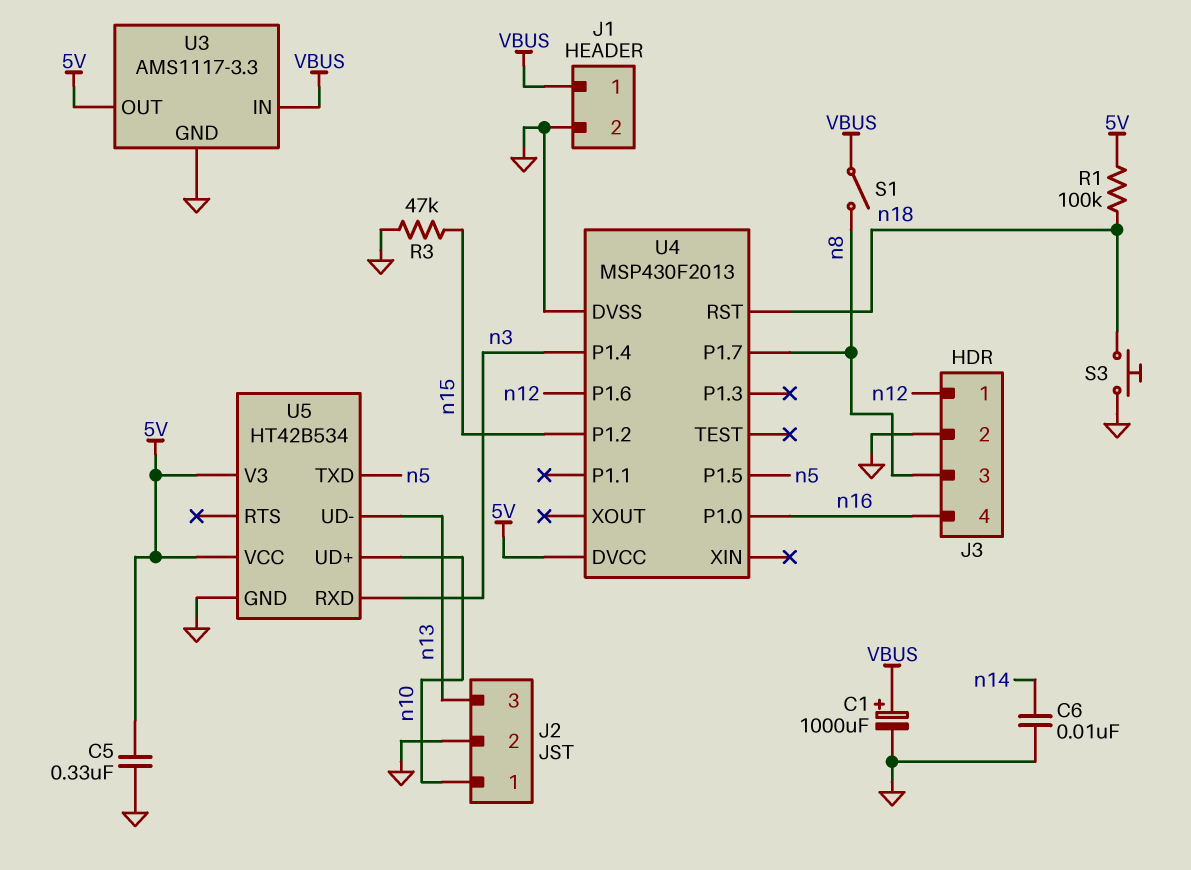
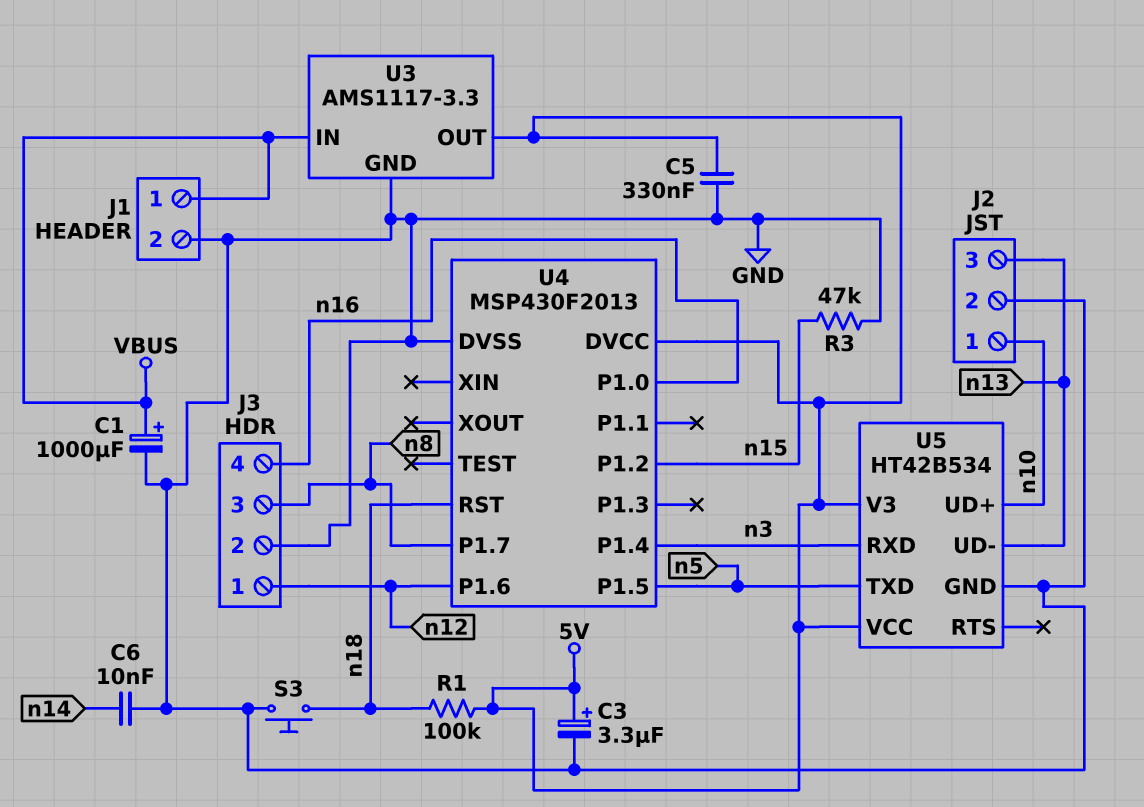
C3: none -> 3.3uF (plus 5V, minus GND)
S1: switch (VBUS, n8) -> none

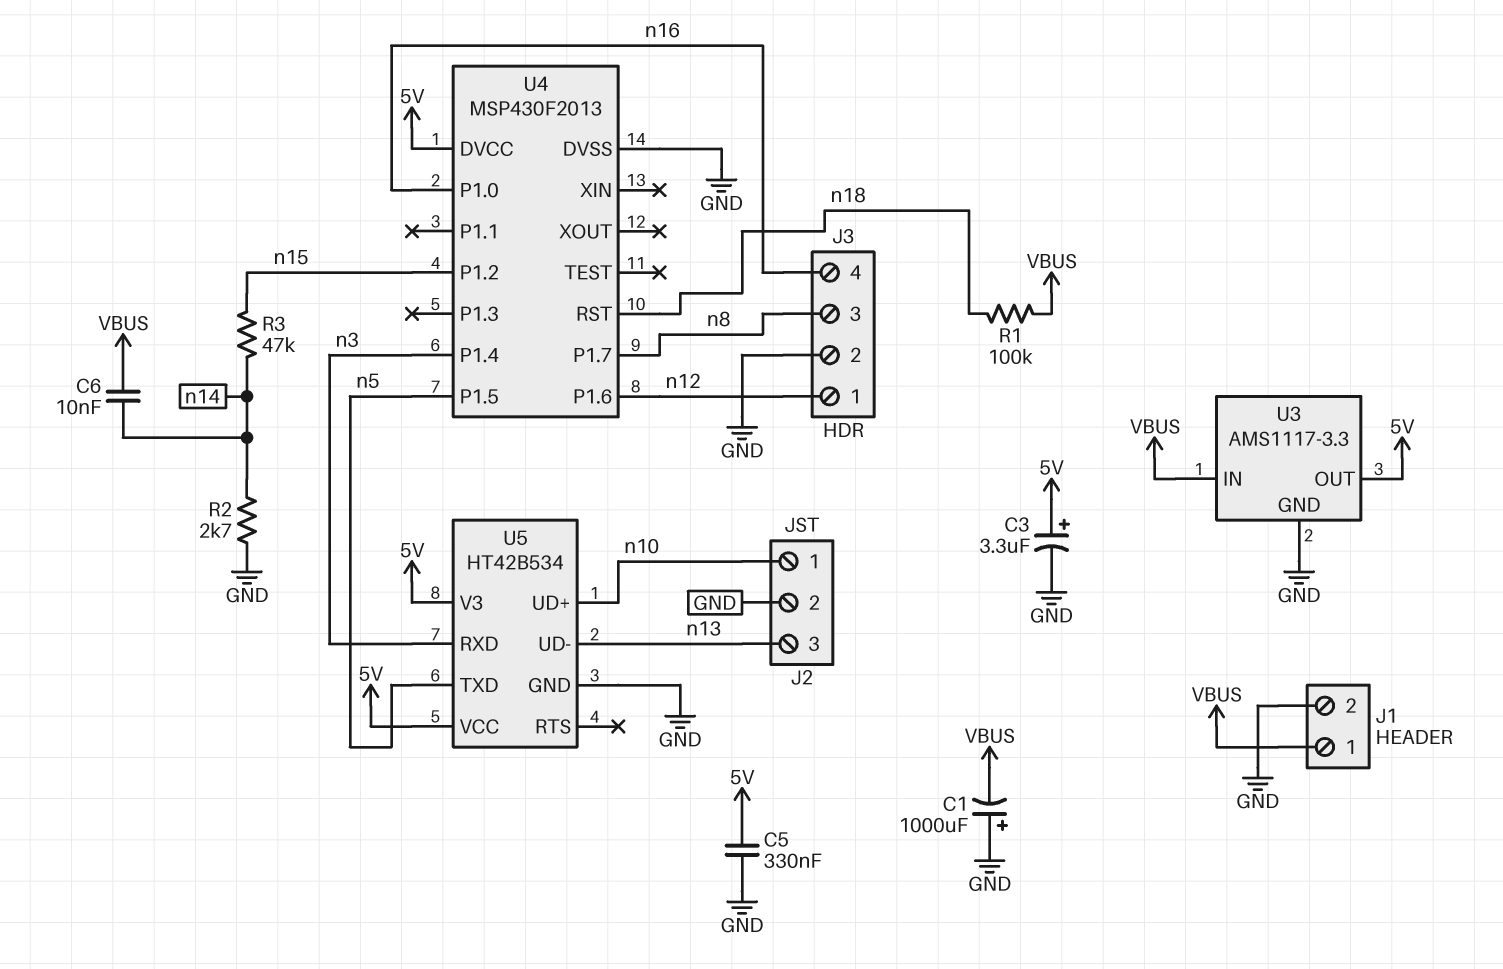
C1: 1000uF (plus VBUS, minus GND) -> 1000uF (plus GND, minus VBUS)
C6: 10nF (GND, n14) -> 10nF (VBUS, n14)
R1: 100k (5V, n18) -> 100k (VBUS, n18)
R2: none -> 2.7k (GND, n14)
R3: 47k (GND, n15) -> 47k (n14, n15)
S3: button (GND, n18) -> none

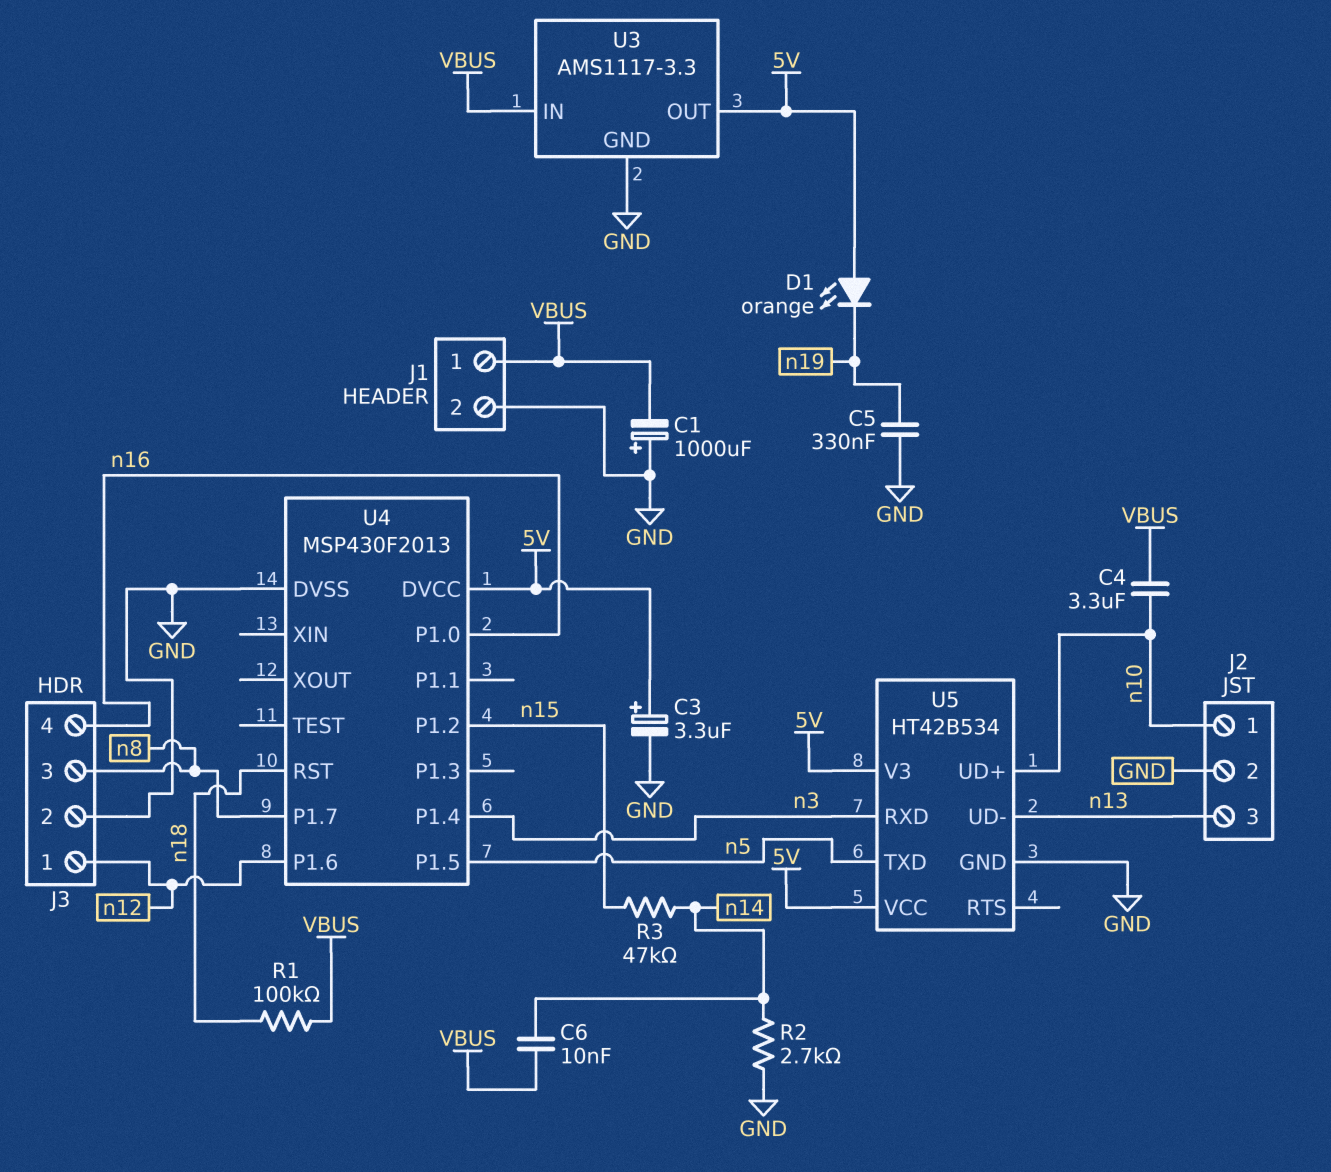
C4: none -> 3.3uF (VBUS, n10)
C5: 330nF (5V, GND) -> 330nF (GND, n19)
D1: none -> LED orange (A 5V, K n19)

